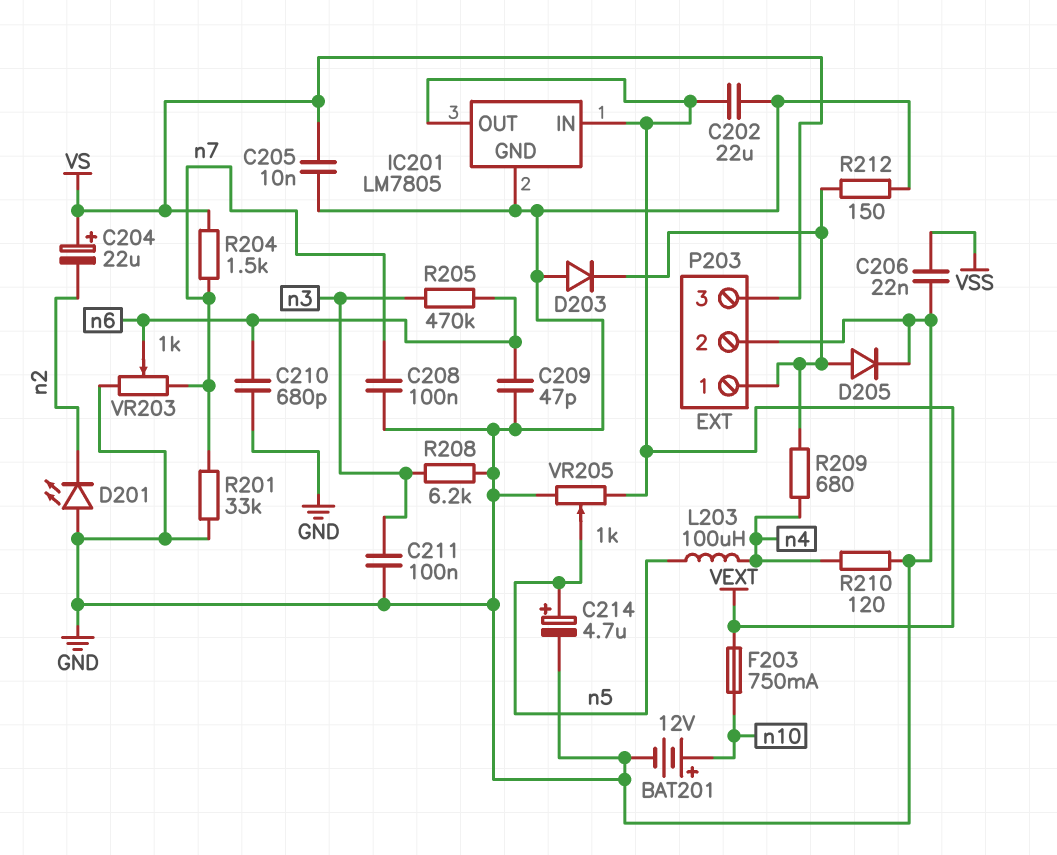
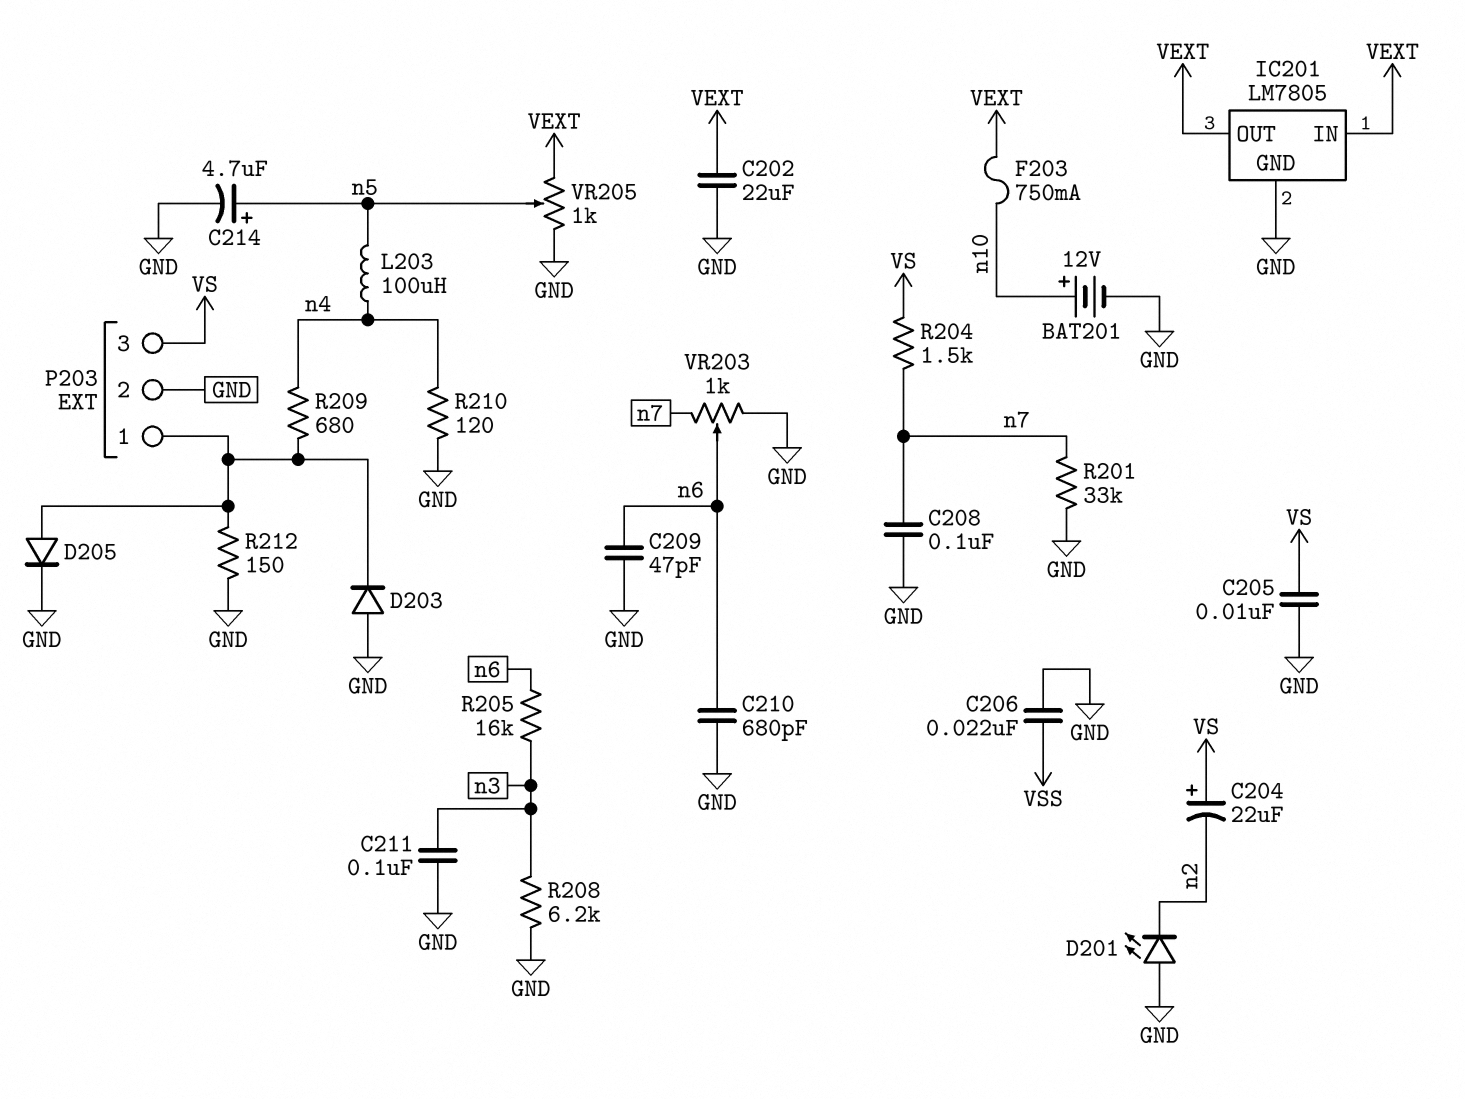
R205: 470k (n3, n6) -> 16k (n3, n6)

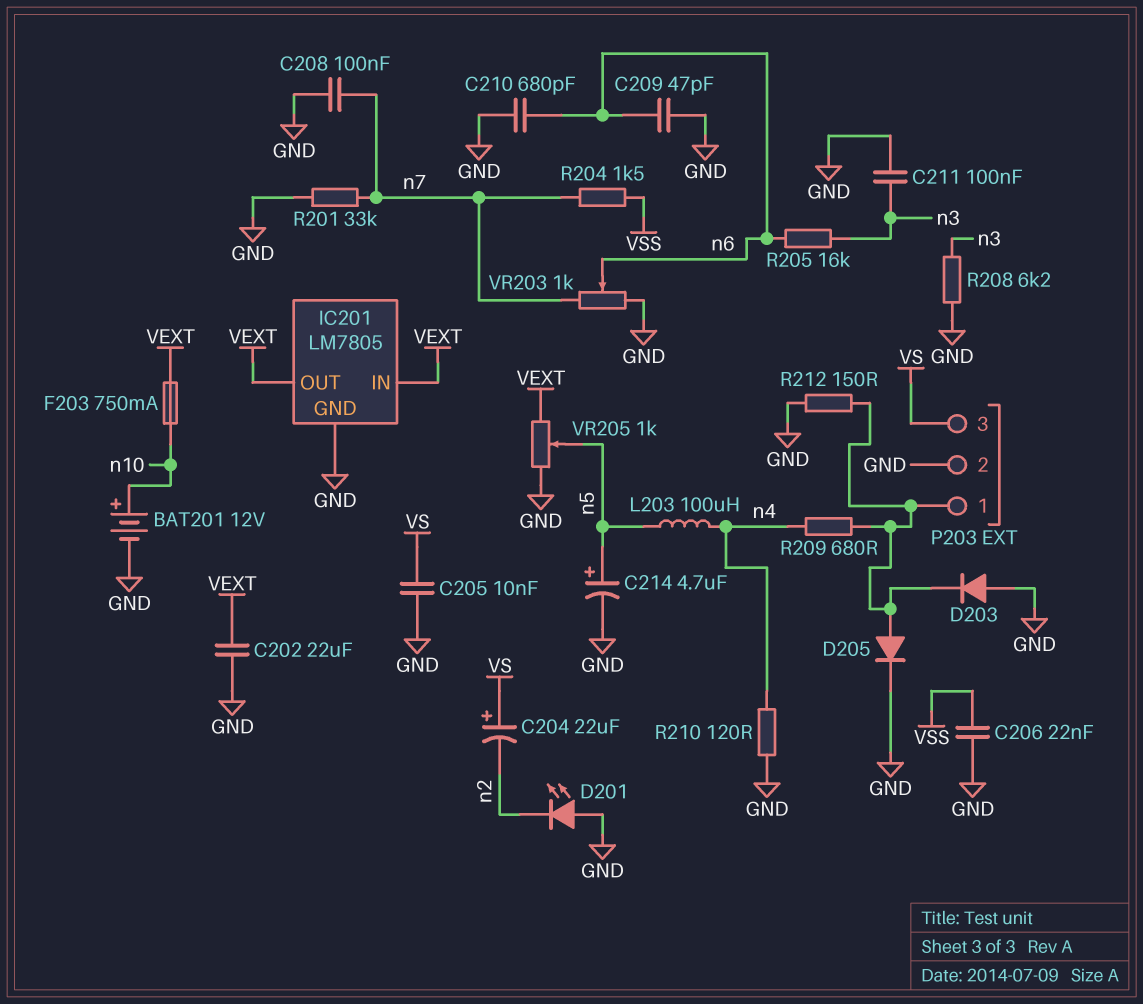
R204: 1.5k (VS, n7) -> 1.5k (VSS, n7)

